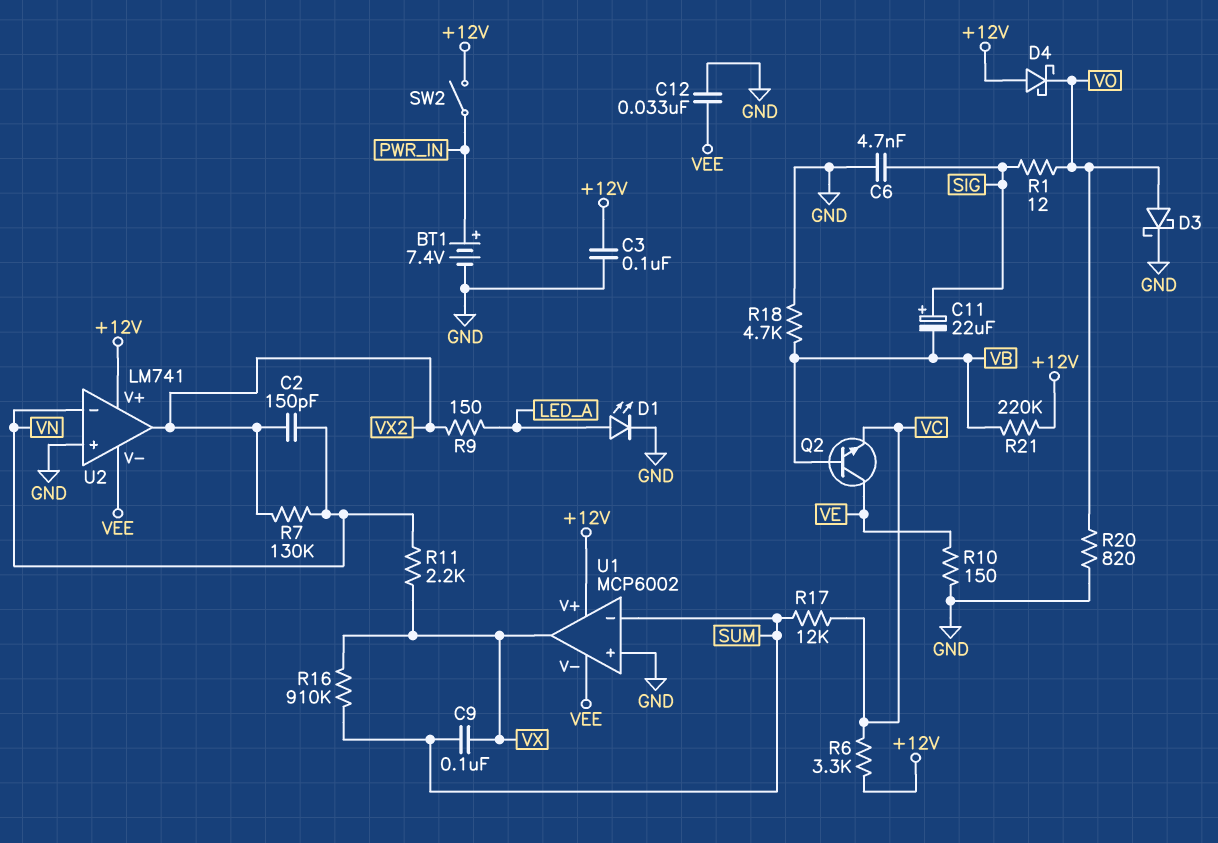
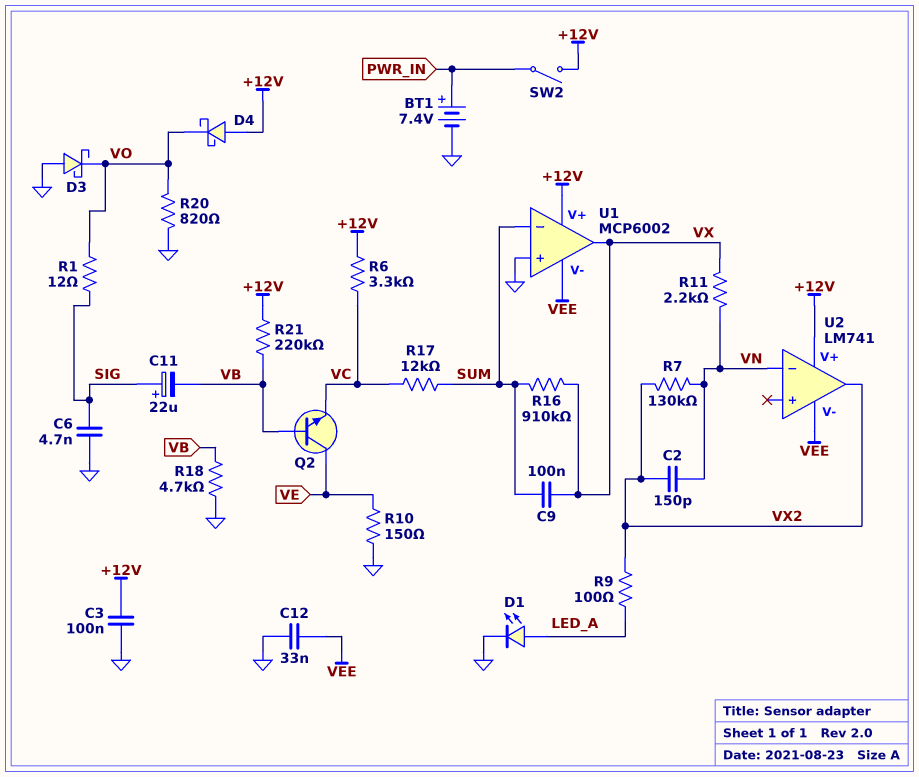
D3: schottky (A VO, K GND) -> schottky (A GND, K VO)
R9: 150 (LED_A, VX2) -> 100 (LED_A, VX2)
U2 pin in+: GND -> none

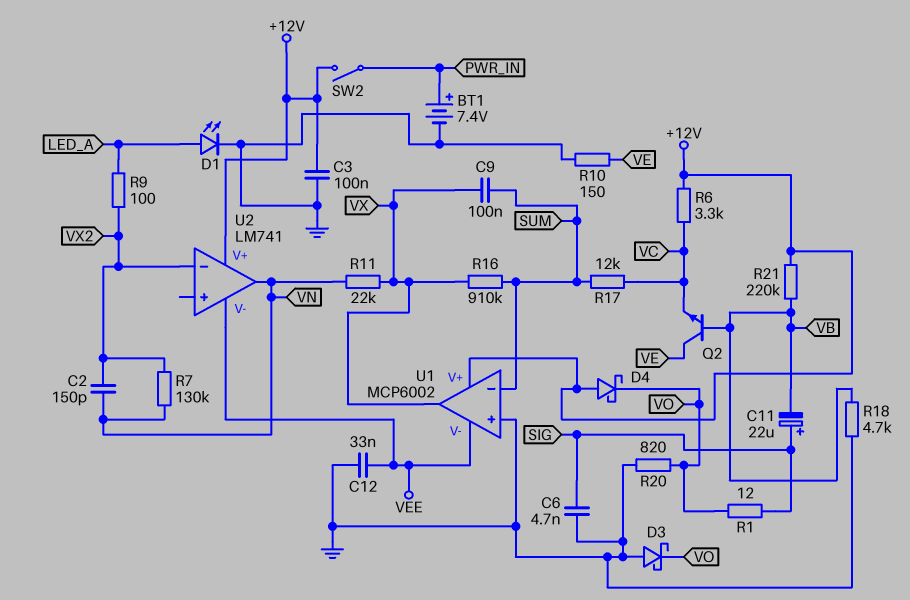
R11: 2.2k (VN, VX) -> 22k (VN, VX)
U2 pin in-: VN -> VX2
U2 pin out: VX2 -> VN

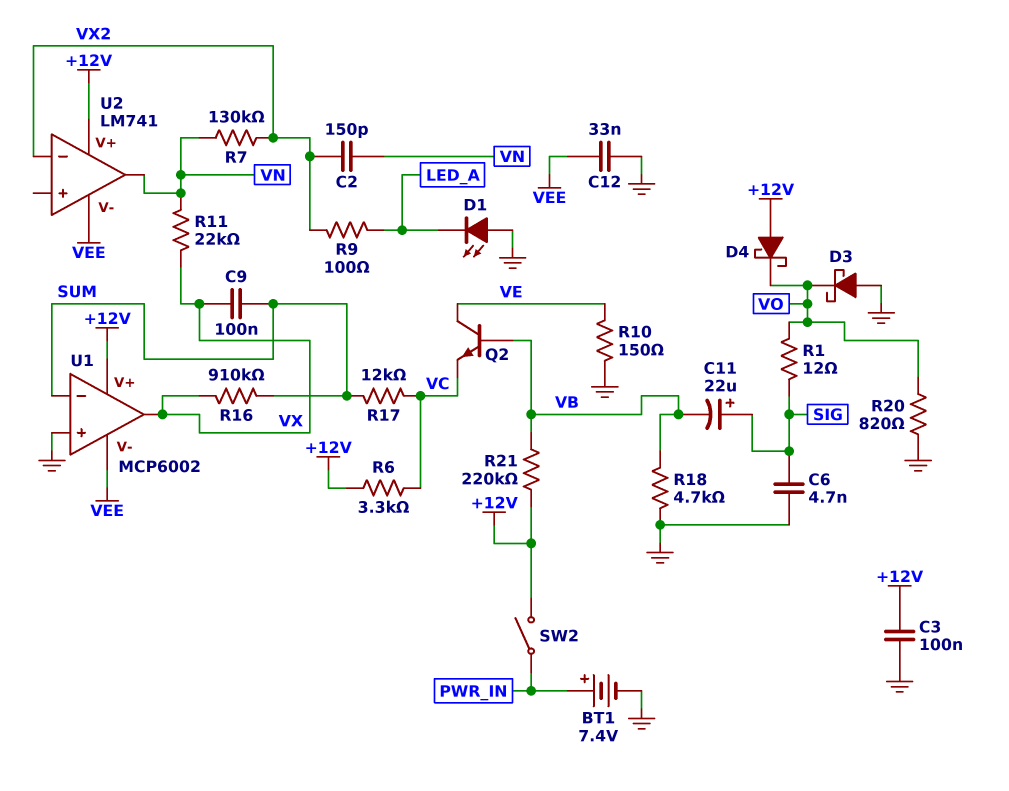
D1: LED (A LED_A, K GND) -> LED (A GND, K LED_A)

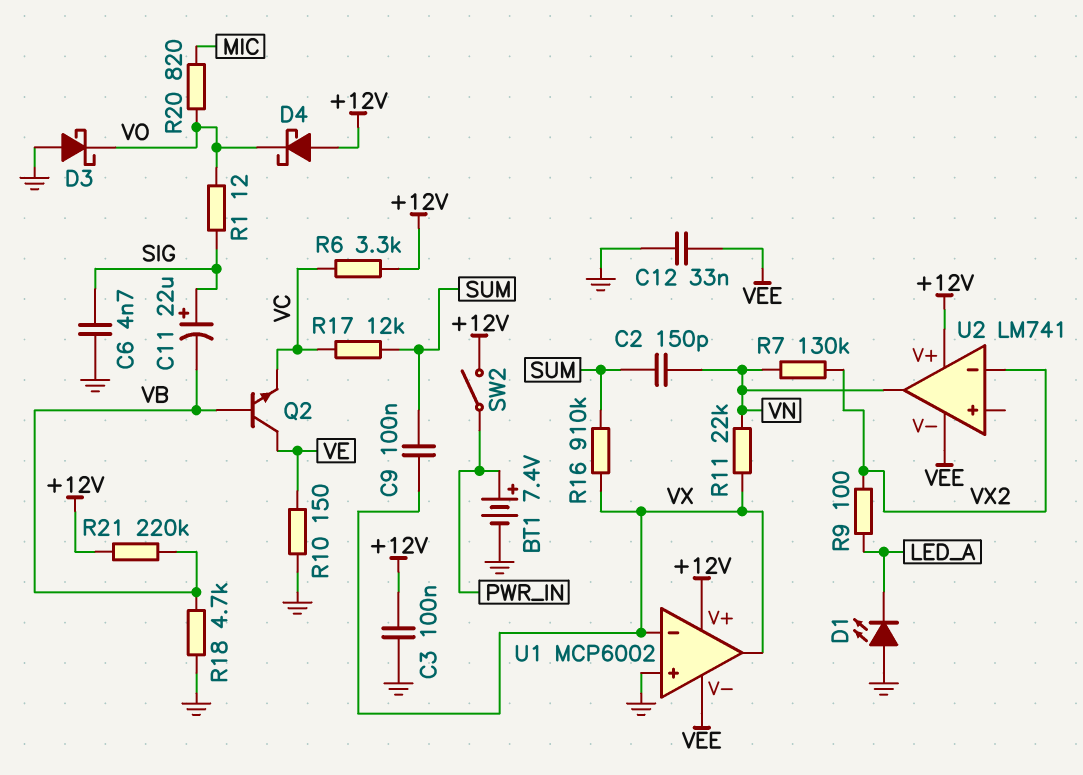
C2: 150pF (VN, VX2) -> 150pF (SUM, VN)
R20: 820 (GND, VO) -> 820 (MIC, VO)
U1 pin in-: SUM -> VX

